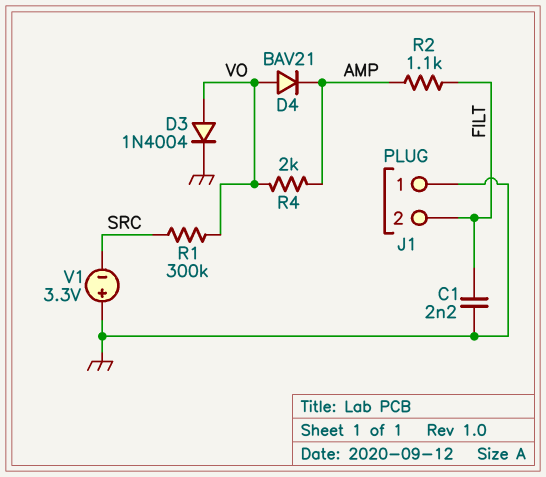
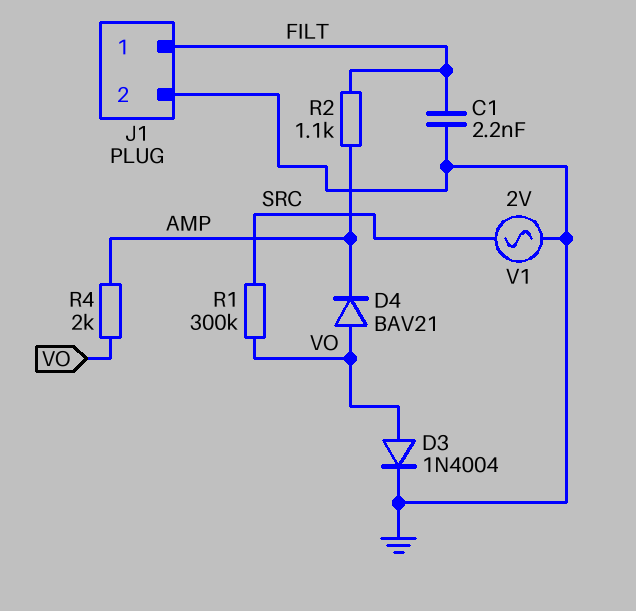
J1 pin 1: GND -> FILT
J1 pin 2: FILT -> GND
V1: 3.3V (plus GND, minus SRC) -> AC 2V (GND, SRC)

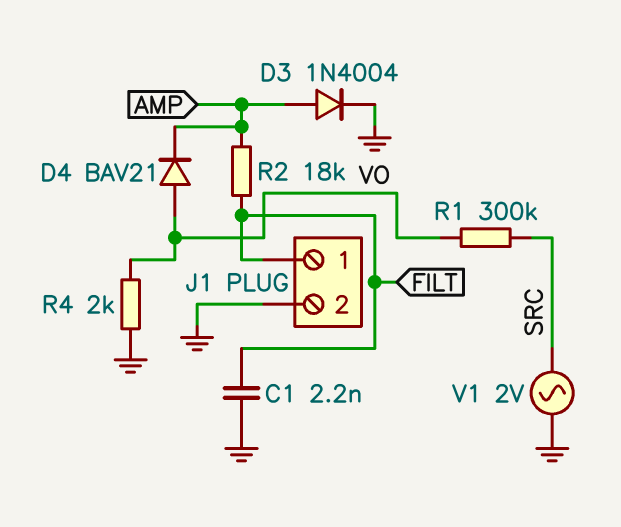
D3: diode 1N4004 (A VO, K GND) -> diode 1N4004 (A AMP, K GND)
R2: 1.1k (AMP, FILT) -> 18k (AMP, FILT)
R4: 2k (AMP, VO) -> 2k (GND, VO)

